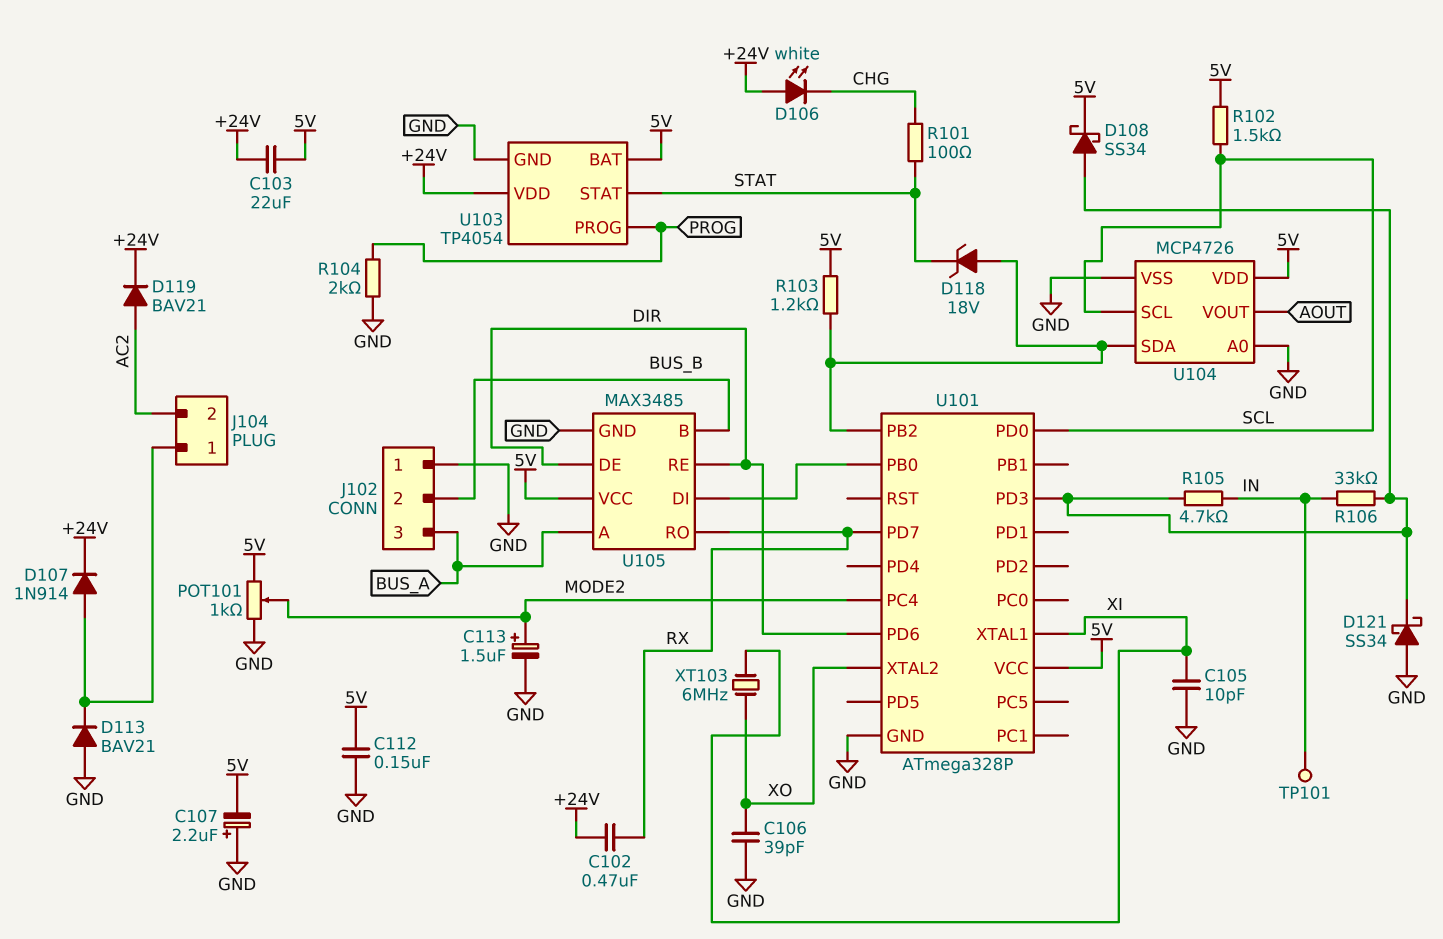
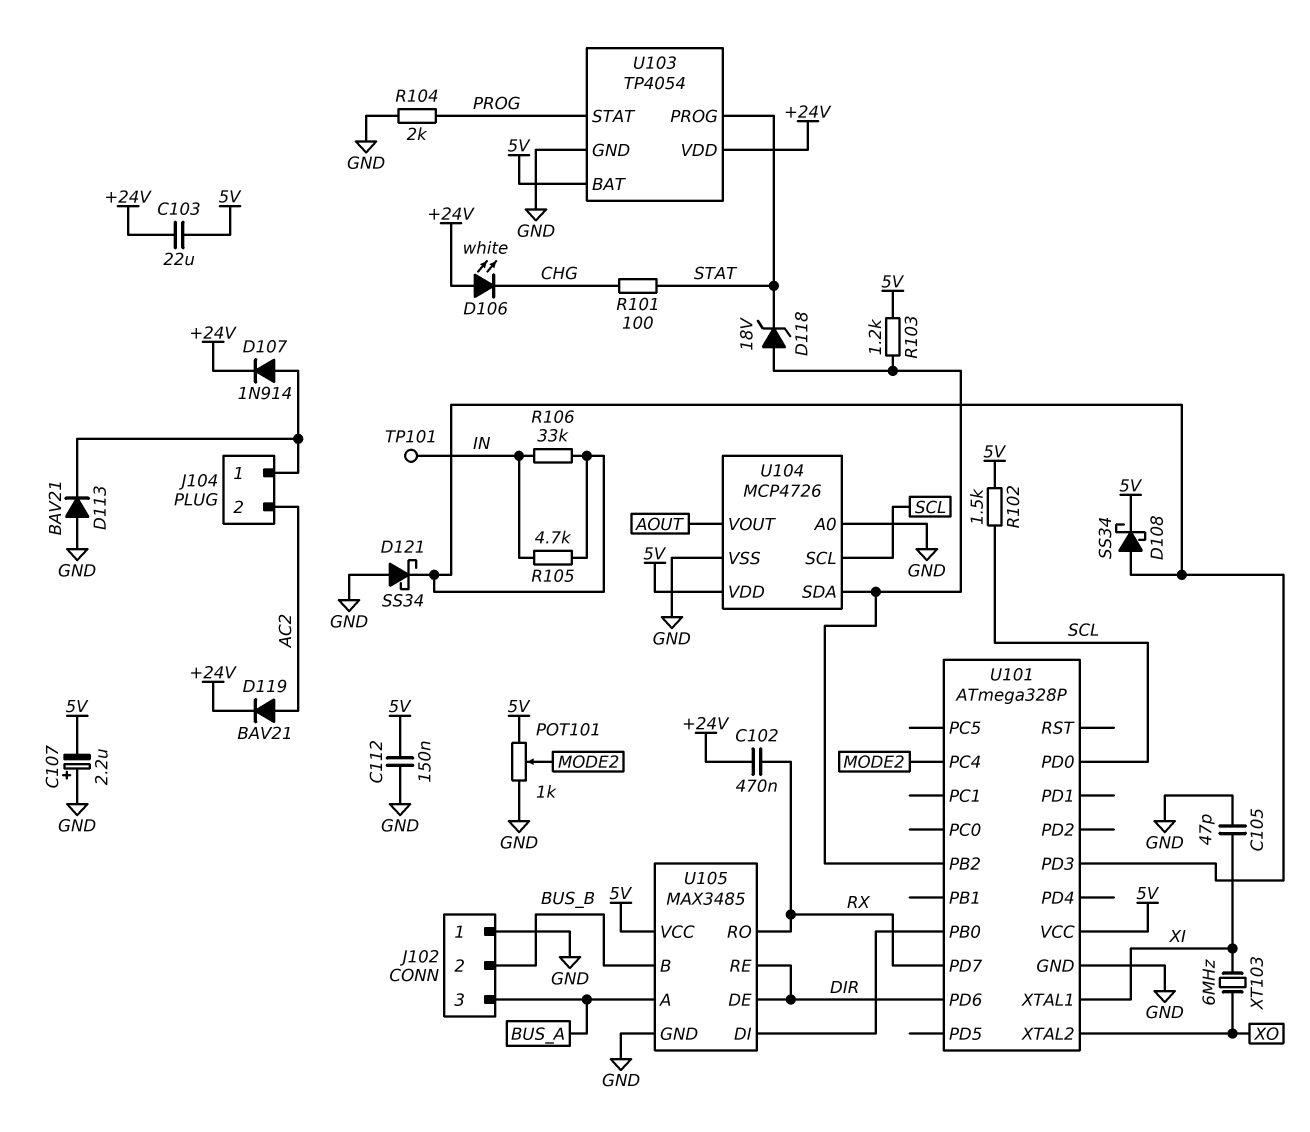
C105: 10pF (GND, XI) -> 47pF (GND, XI)
C106: 39pF (GND, XO) -> none
C113: 1.5uF (plus MODE2, minus GND) -> none
U103 pin PROG: PROG -> STAT
U103 pin STAT: STAT -> PROG

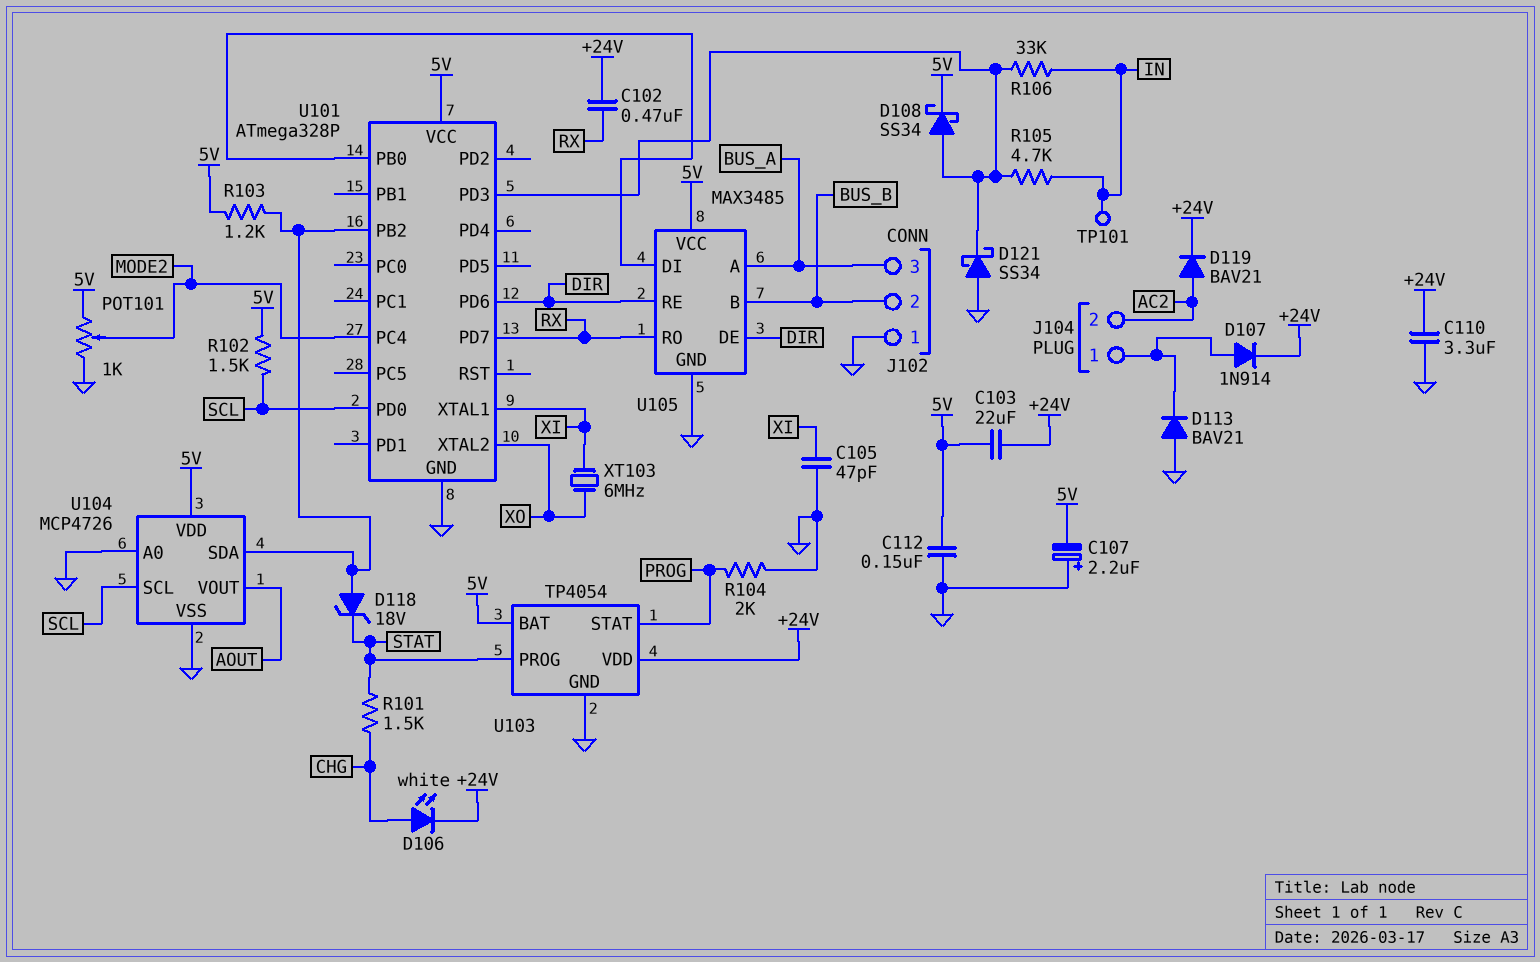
C110: none -> 3.3uF (+24V, GND)
D106: LED white (A +24V, K CHG) -> LED white (A CHG, K +24V)
R101: 100 (CHG, STAT) -> 1.5k (CHG, STAT)

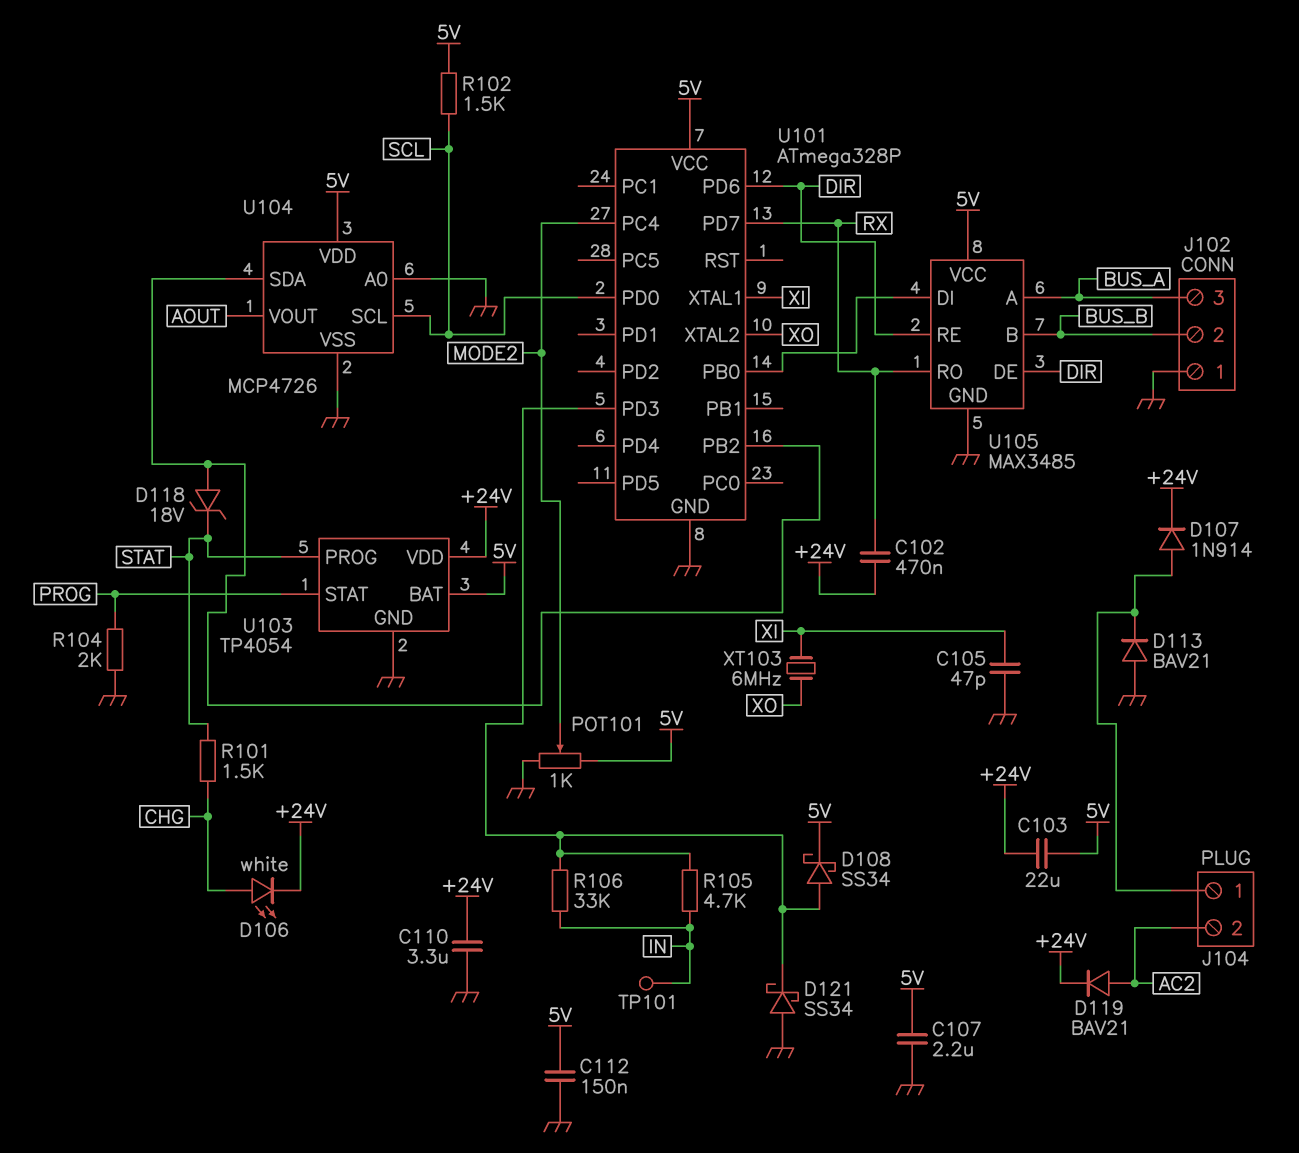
C107: 2.2uF (plus GND, minus 5V) -> 2.2uF (5V, GND)
R103: 1.2k (5V, U101/PB2) -> none

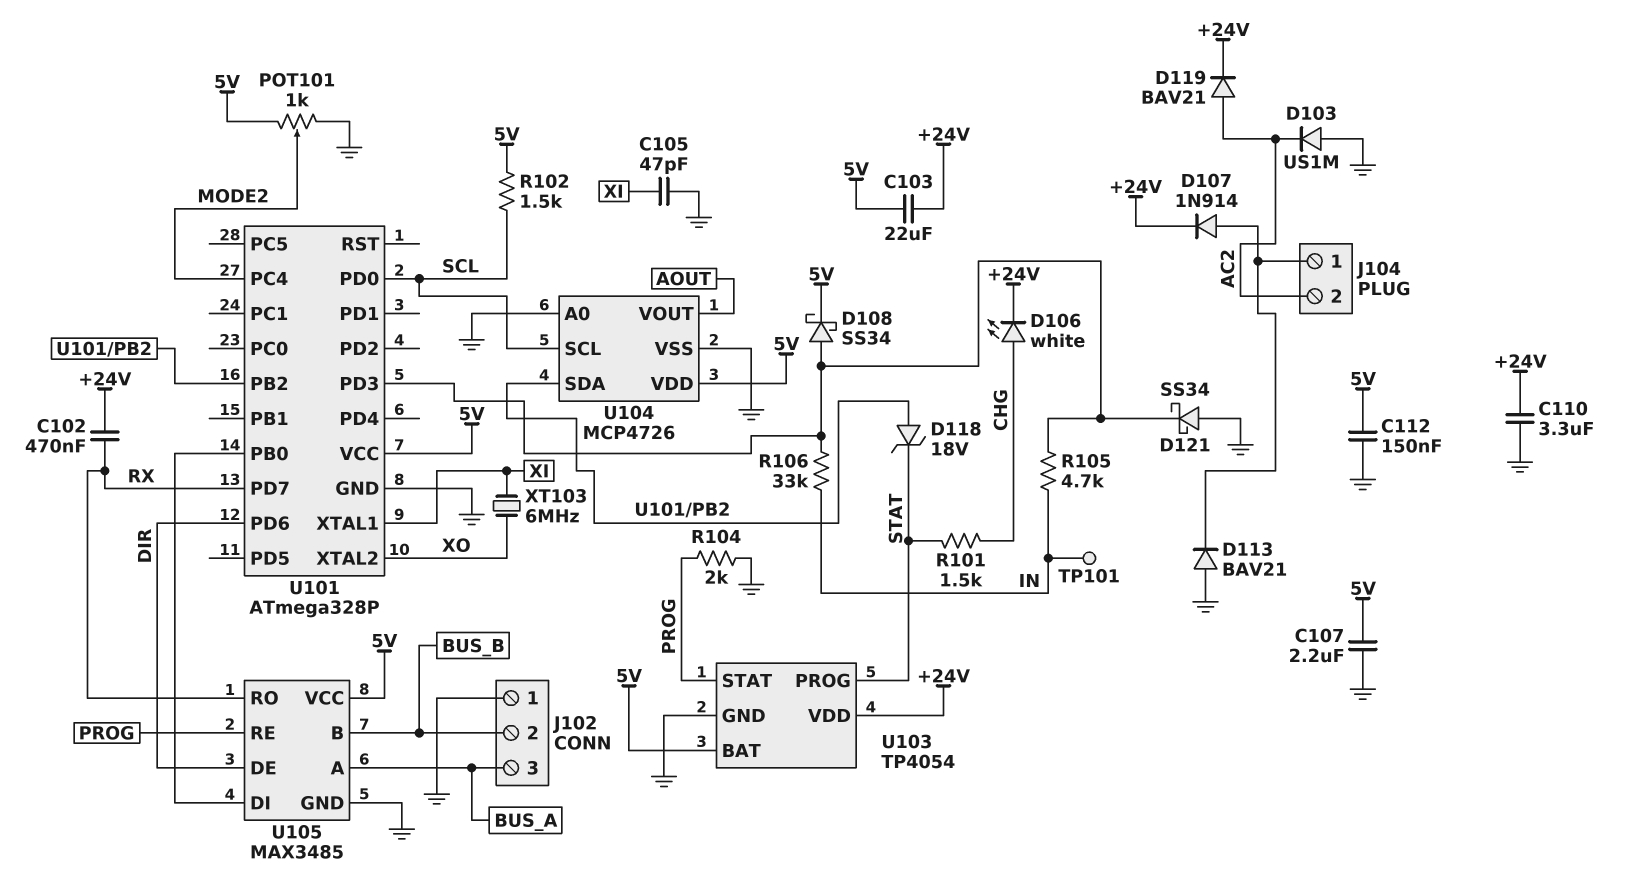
D103: none -> diode US1M (A GND, K AC2)
U105 pin RE: DIR -> PROG

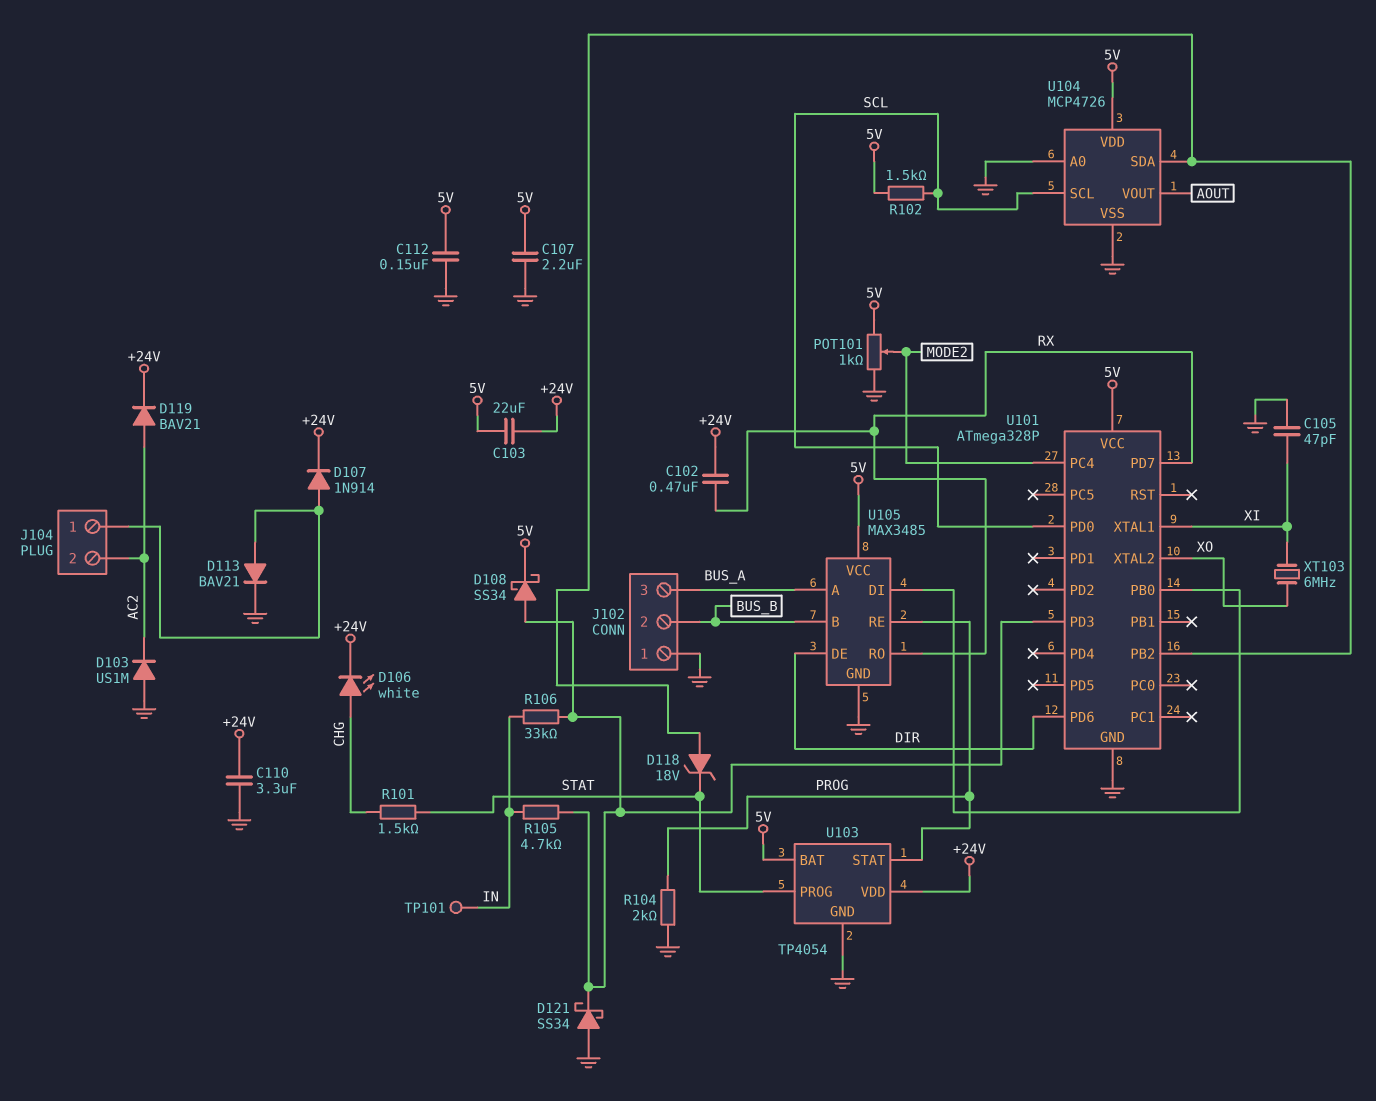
D113: diode BAV21 (A GND, K J104/1) -> diode BAV21 (A J104/1, K GND)

